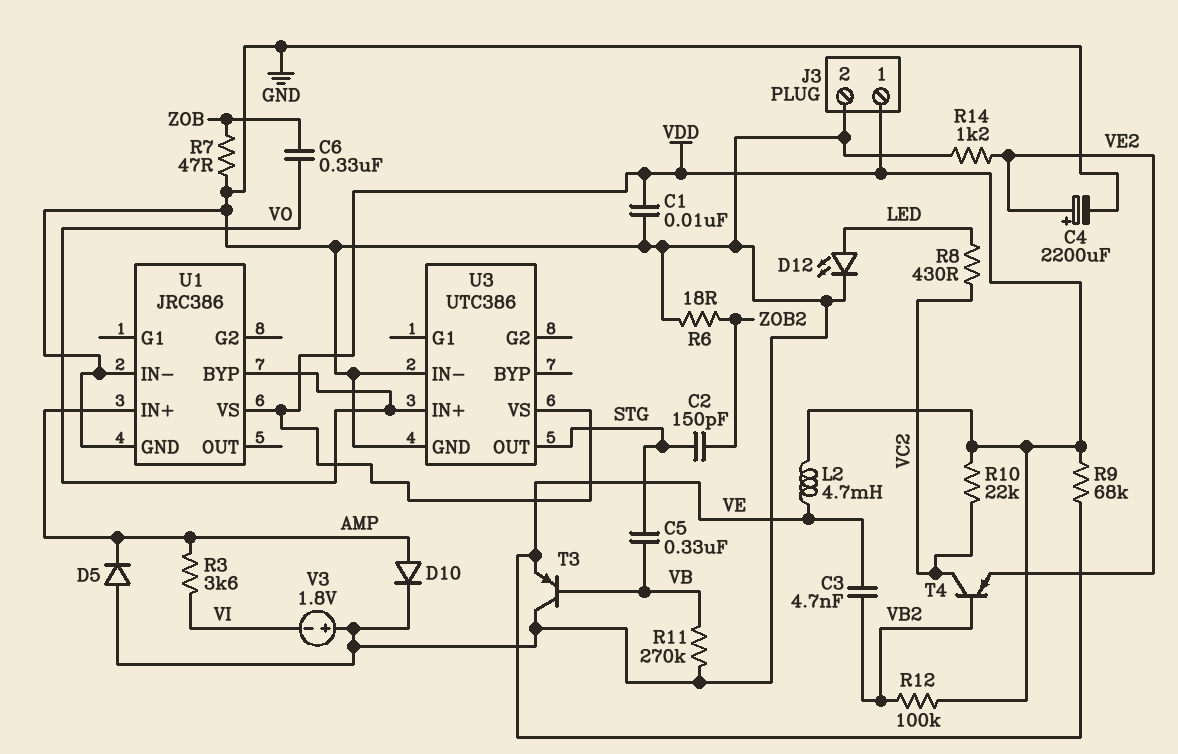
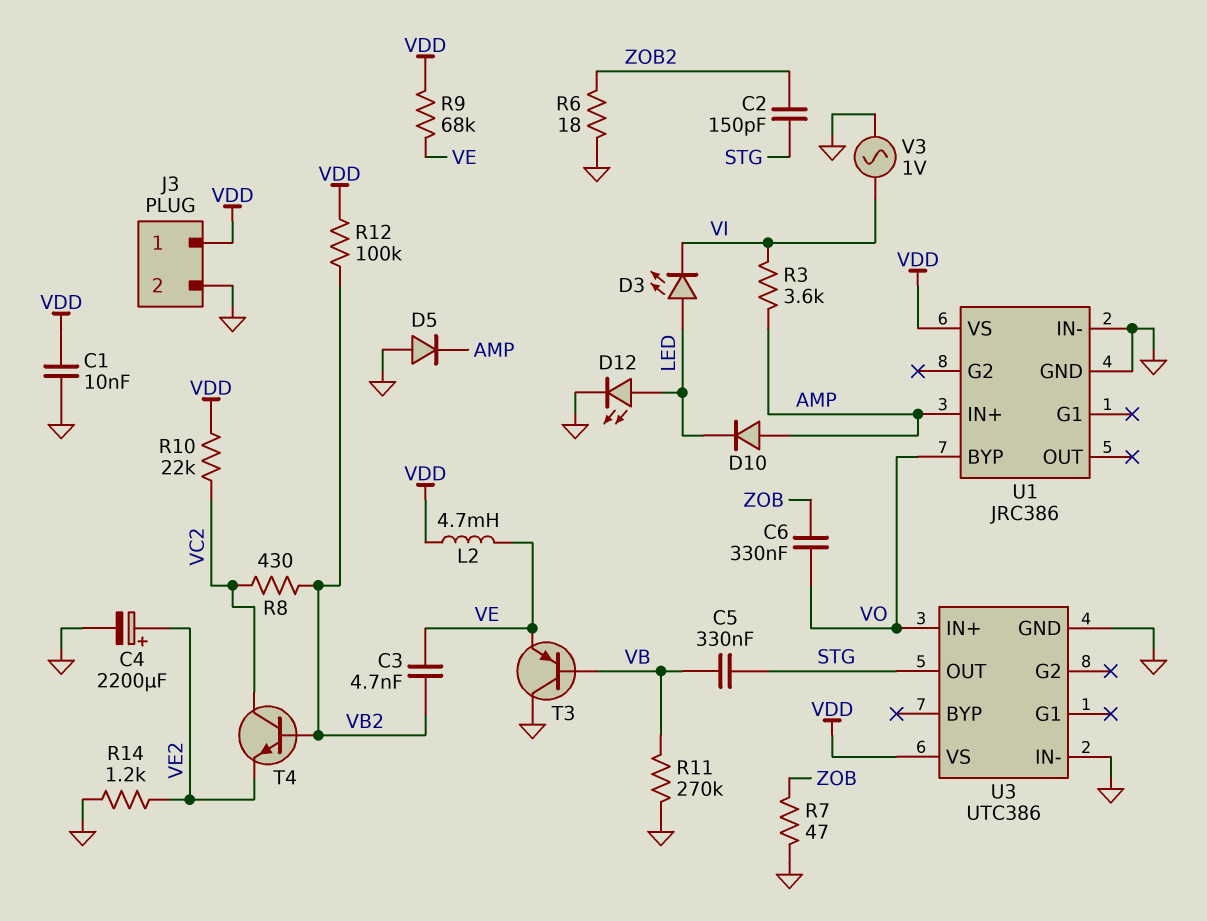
D3: none -> LED (A LED, K VI)
D10: diode (A AMP, K GND) -> diode (A AMP, K LED)
R8: 430 (LED, VC2) -> 430 (VB2, VC2)
T4: PNP (B VB2, C VC2, E VE2) -> NPN (B VB2, C VC2, E VE2)
V3: 1.8V (plus GND, minus VI) -> AC 1V (GND, VI)

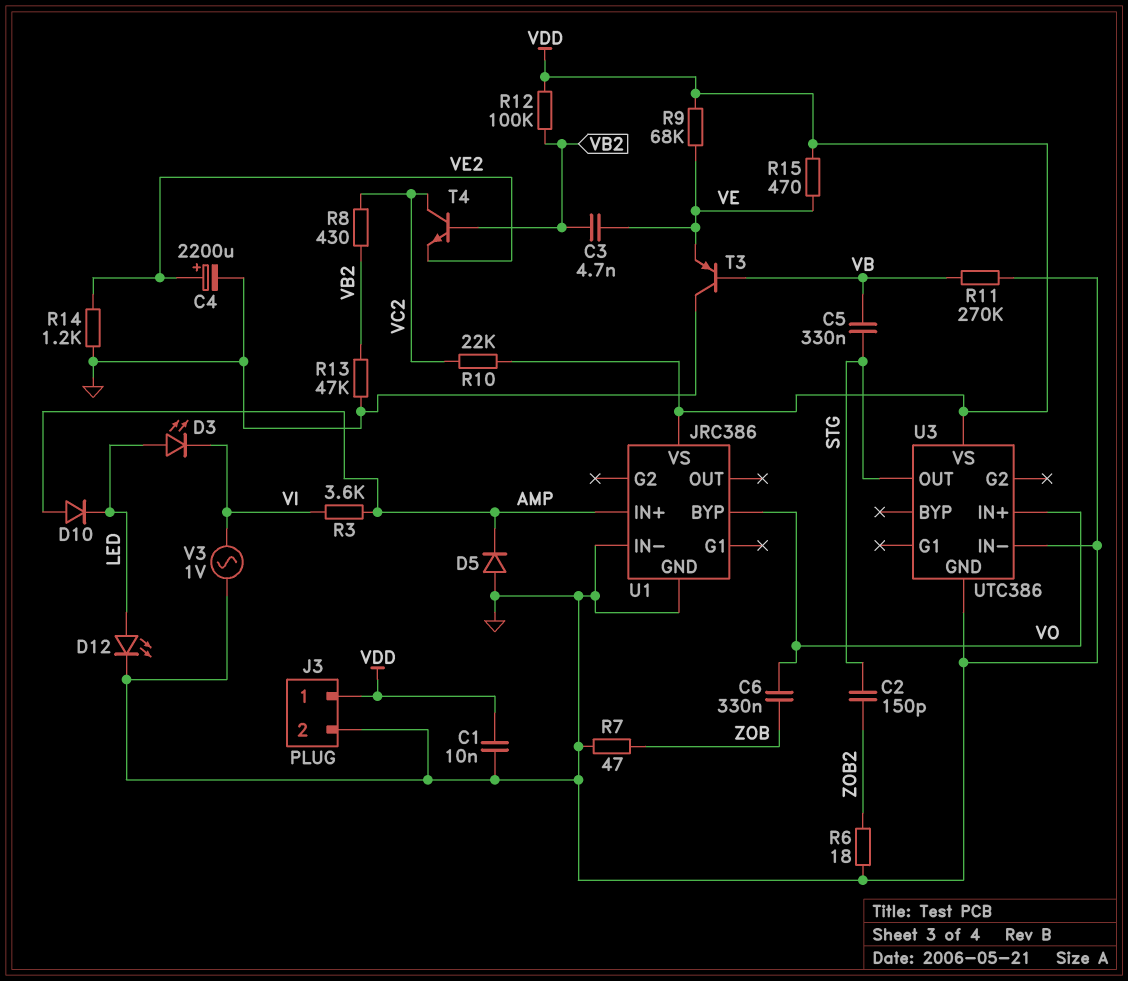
L2: 4.7mH (VDD, VE) -> none
R13: none -> 47k (GND, VB2)
R15: none -> 470 (VDD, VE)

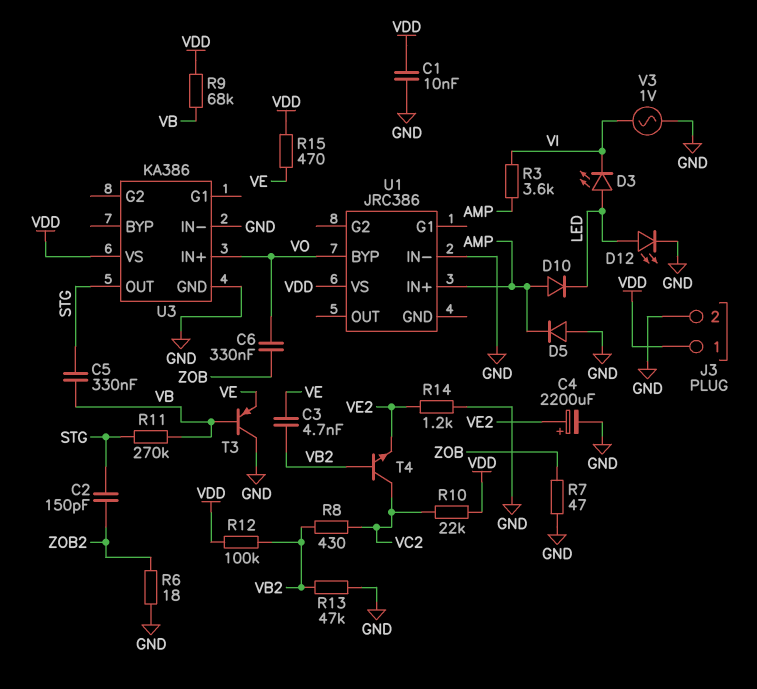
R9: 68k (VDD, VE) -> 68k (VB, VDD)
R11: 270k (GND, VB) -> 270k (STG, VB)
U1 pin GND: GND -> none
U3: UTC386 -> KA386

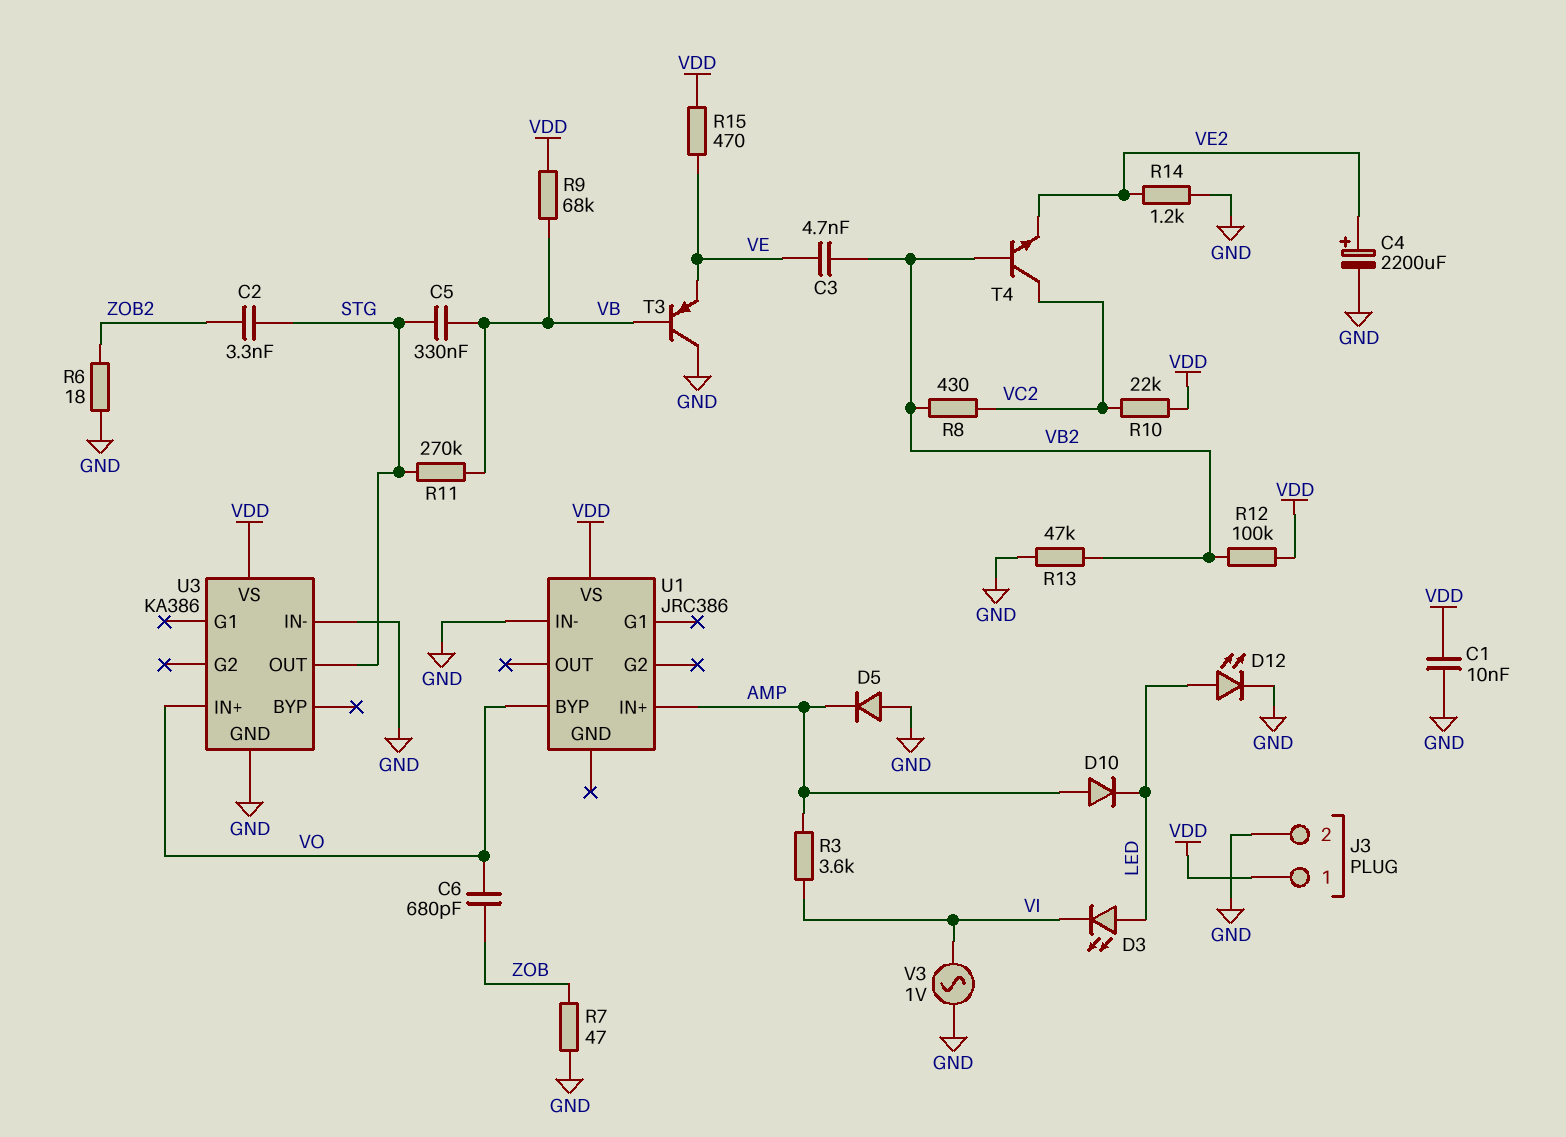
C2: 150pF (STG, ZOB2) -> 3.3nF (STG, ZOB2)
C6: 330nF (VO, ZOB) -> 680pF (VO, ZOB)

